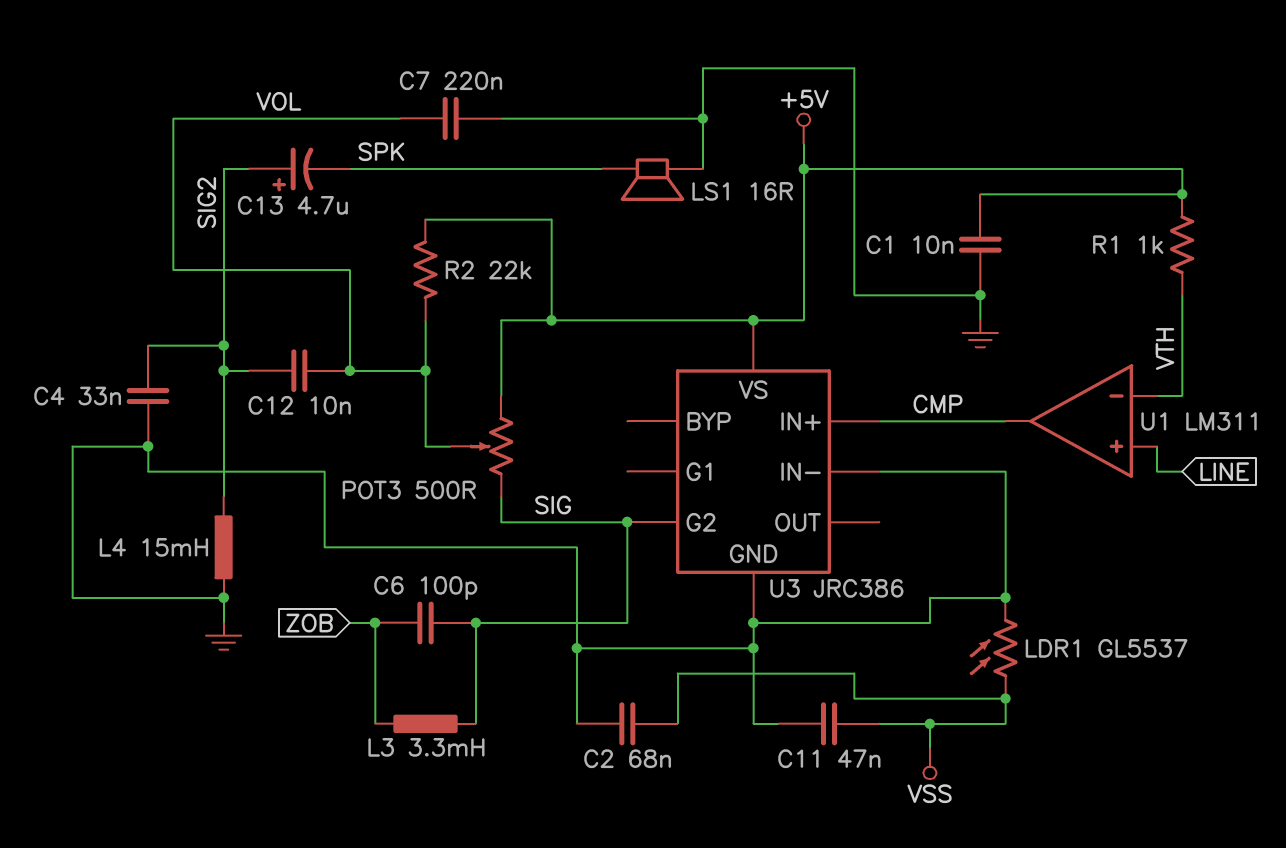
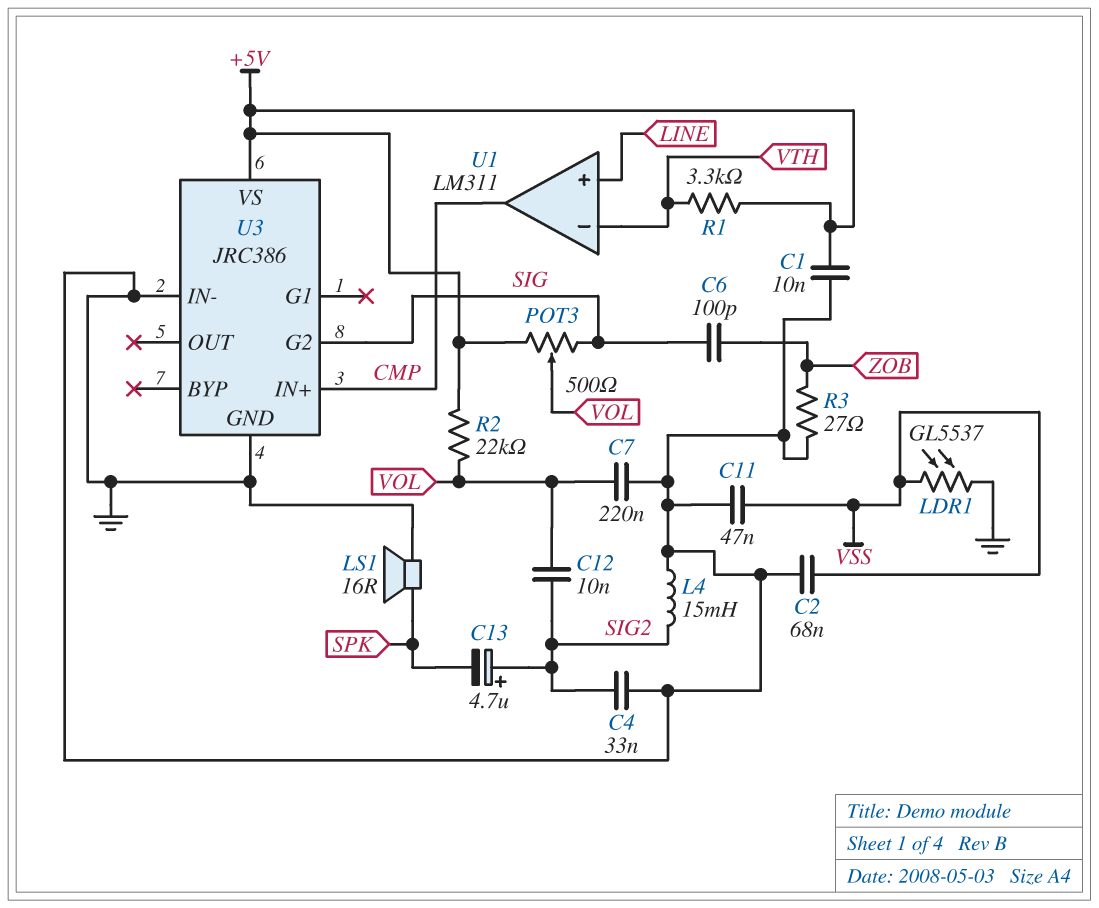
L3: 3.3mH (SIG, ZOB) -> none
R1: 1k (+5V, VTH) -> 3.3k (+5V, VTH)
R3: none -> 27 (GND, ZOB)

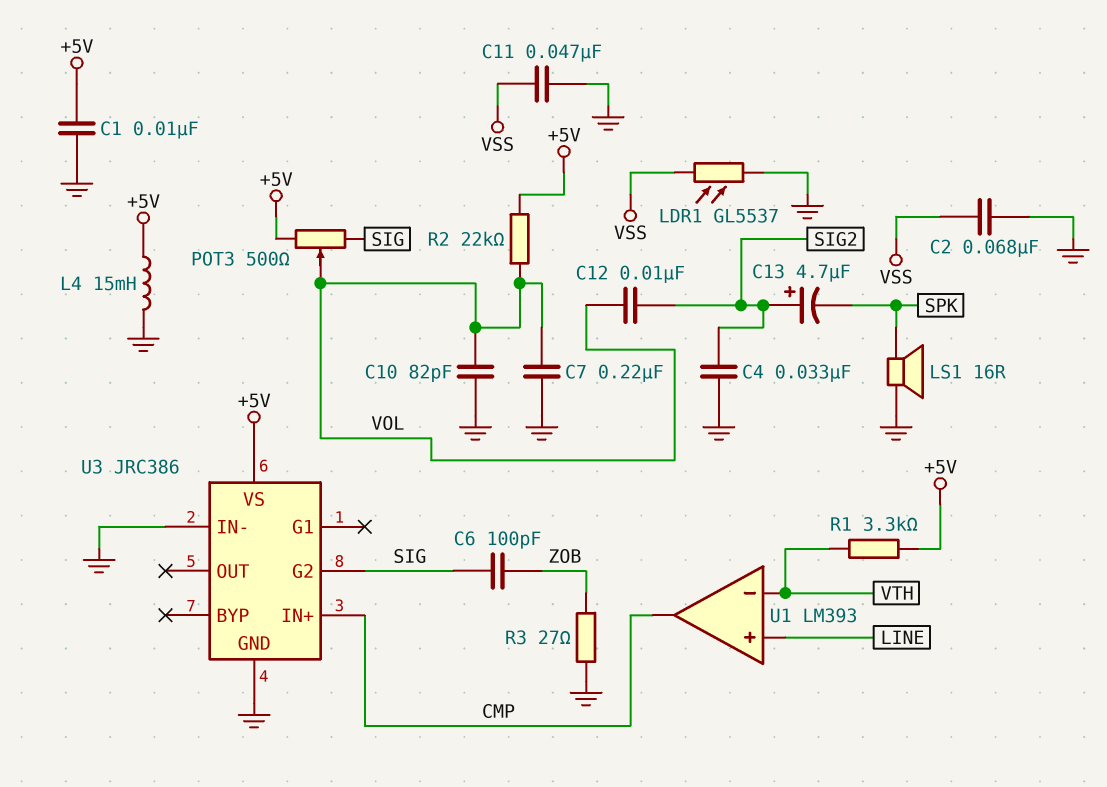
C10: none -> 82pF (GND, VOL)
L4: 15mH (GND, SIG2) -> 15mH (+5V, GND)
U1: LM311 -> LM393

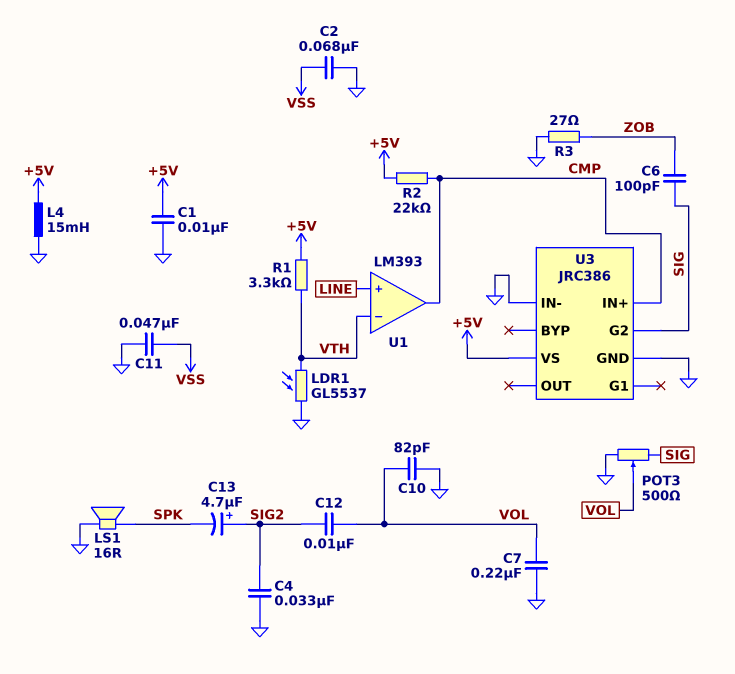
LDR1: GL5537 (GND, VSS) -> GL5537 (GND, VTH)
POT3: 500 (+5V, SIG, wiper VOL) -> 500 (GND, SIG, wiper VOL)
R2: 22k (+5V, VOL) -> 22k (+5V, CMP)

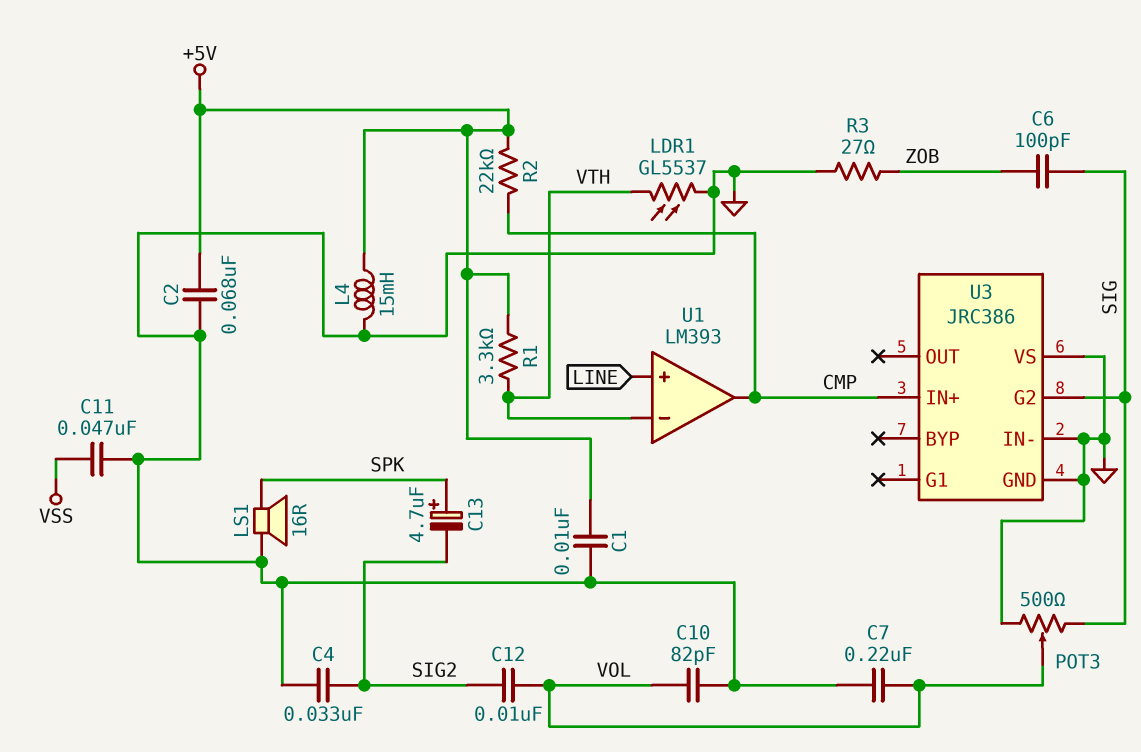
C2: 68nF (GND, VSS) -> 68nF (+5V, GND)
C13: 4.7uF (plus SIG2, minus SPK) -> 4.7uF (plus SPK, minus SIG2)
U3 pin VS: +5V -> GND

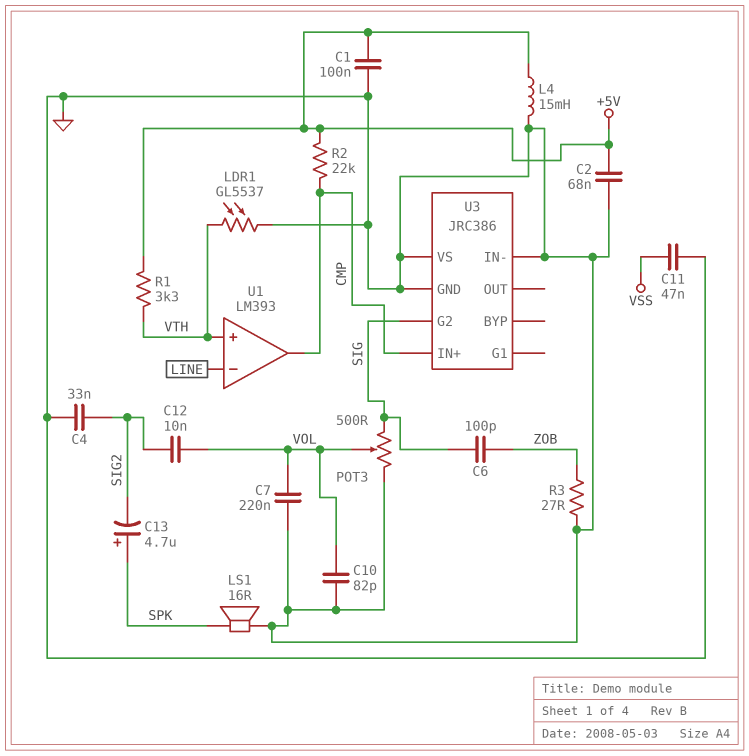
C1: 10nF (+5V, GND) -> 100nF (+5V, GND)
U1 pin in+: LINE -> VTH
U1 pin in-: VTH -> LINE

